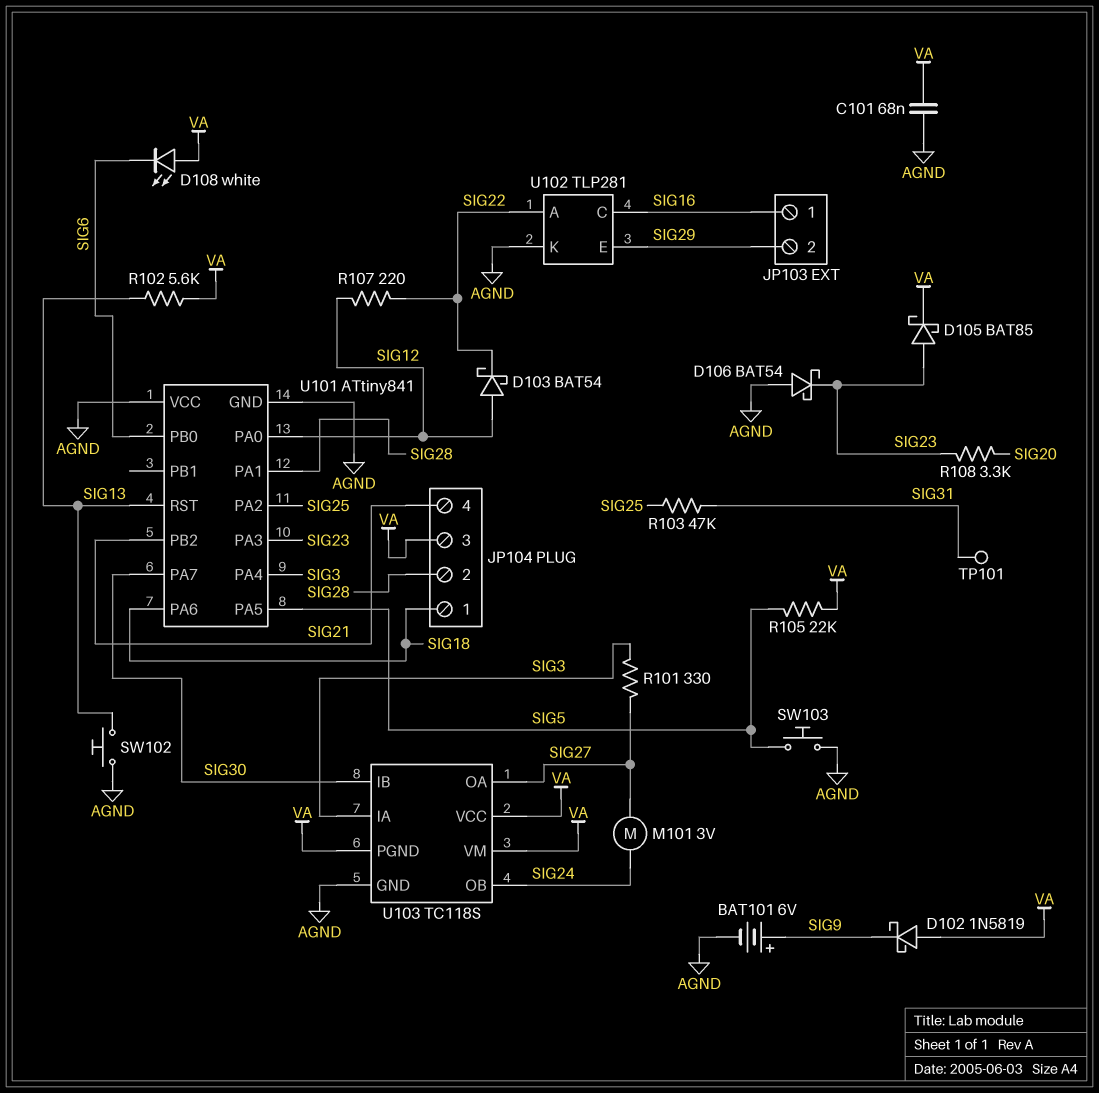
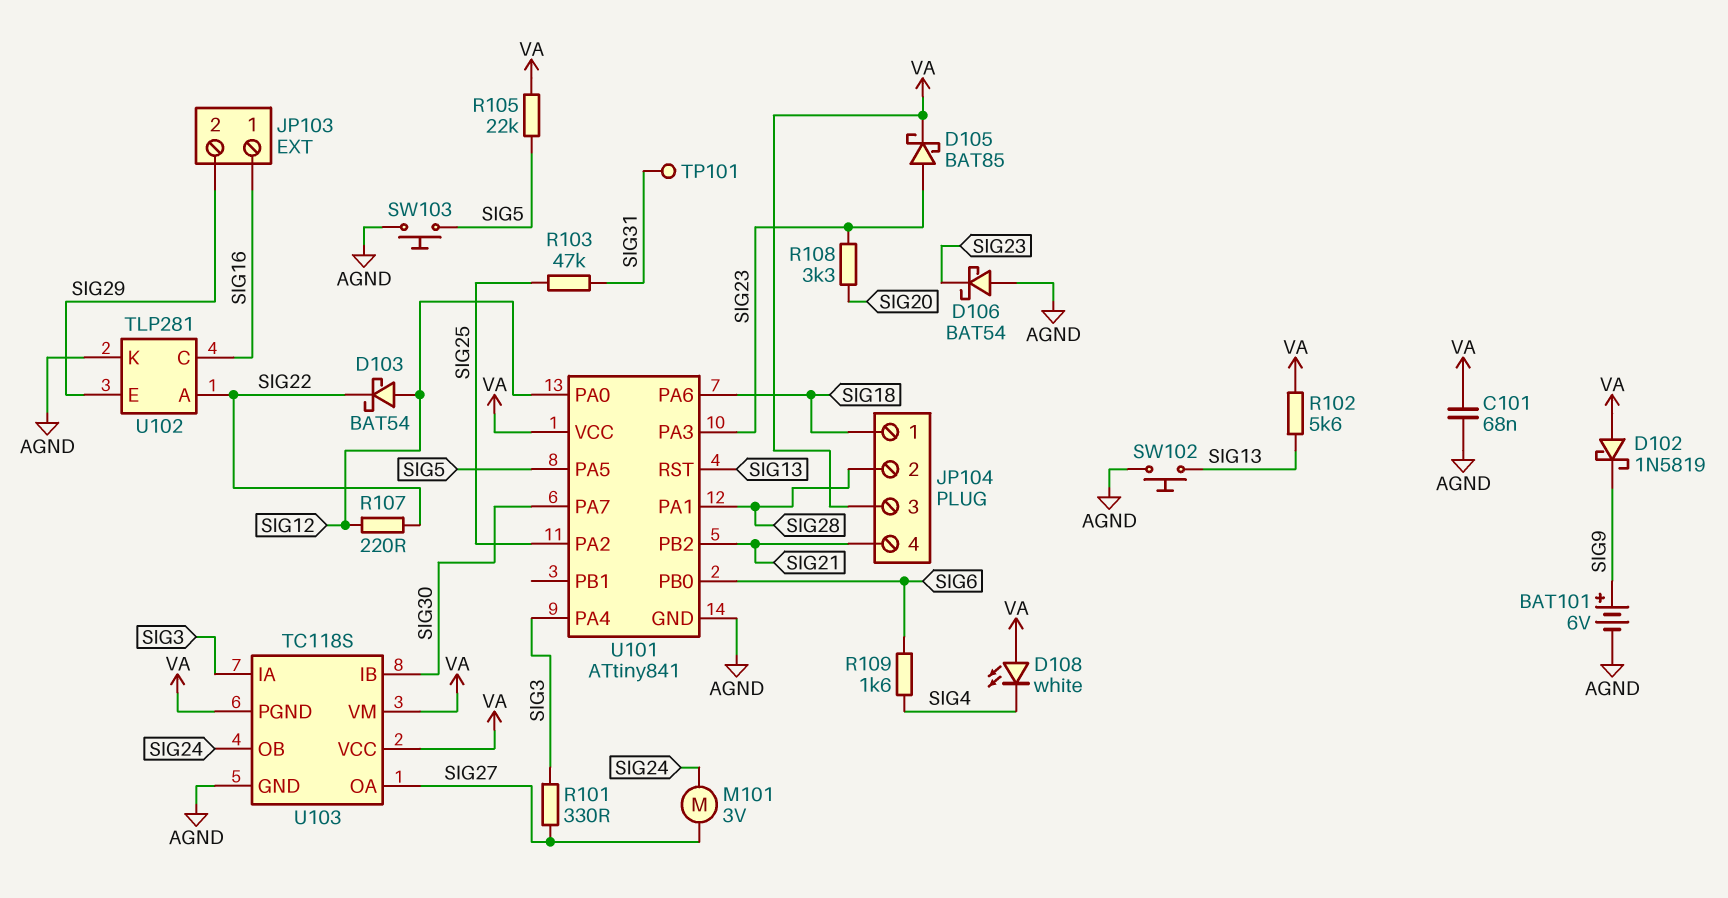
D108: LED white (A VA, K SIG6) -> LED white (A VA, K SIG4)
R109: none -> 1.6k (SIG4, SIG6)
U101 pin VCC: AGND -> VA

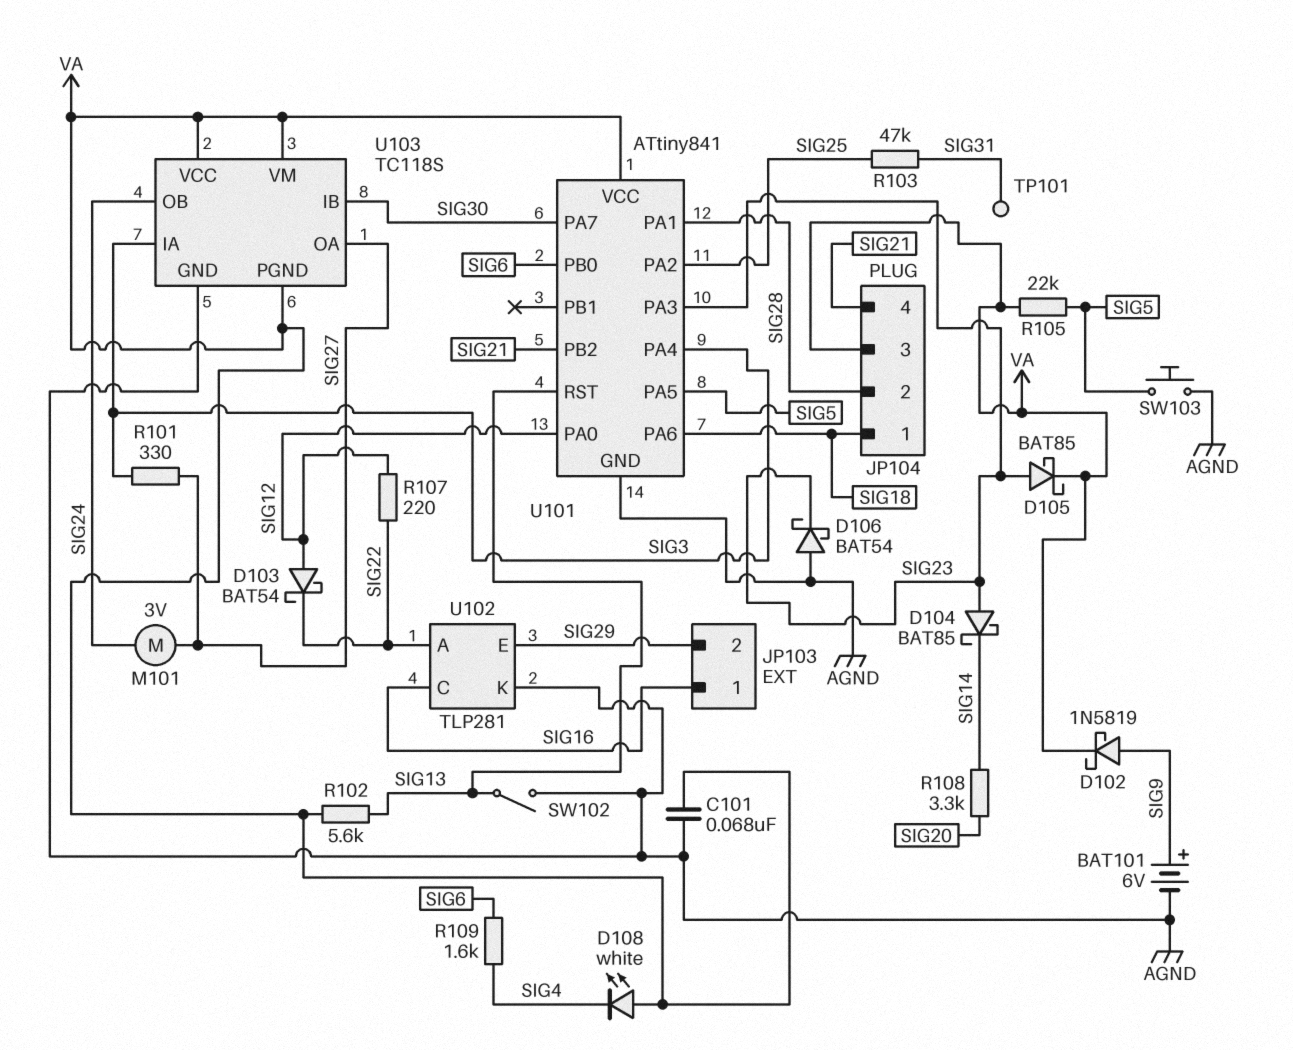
D102: schottky 1N5819 (A VA, K SIG9) -> schottky 1N5819 (A SIG9, K VA)
D104: none -> schottky BAT85 (A SIG23, K SIG14)
R108: 3.3k (SIG20, SIG23) -> 3.3k (SIG14, SIG20)
SW102: button (AGND, SIG13) -> switch (AGND, SIG13)

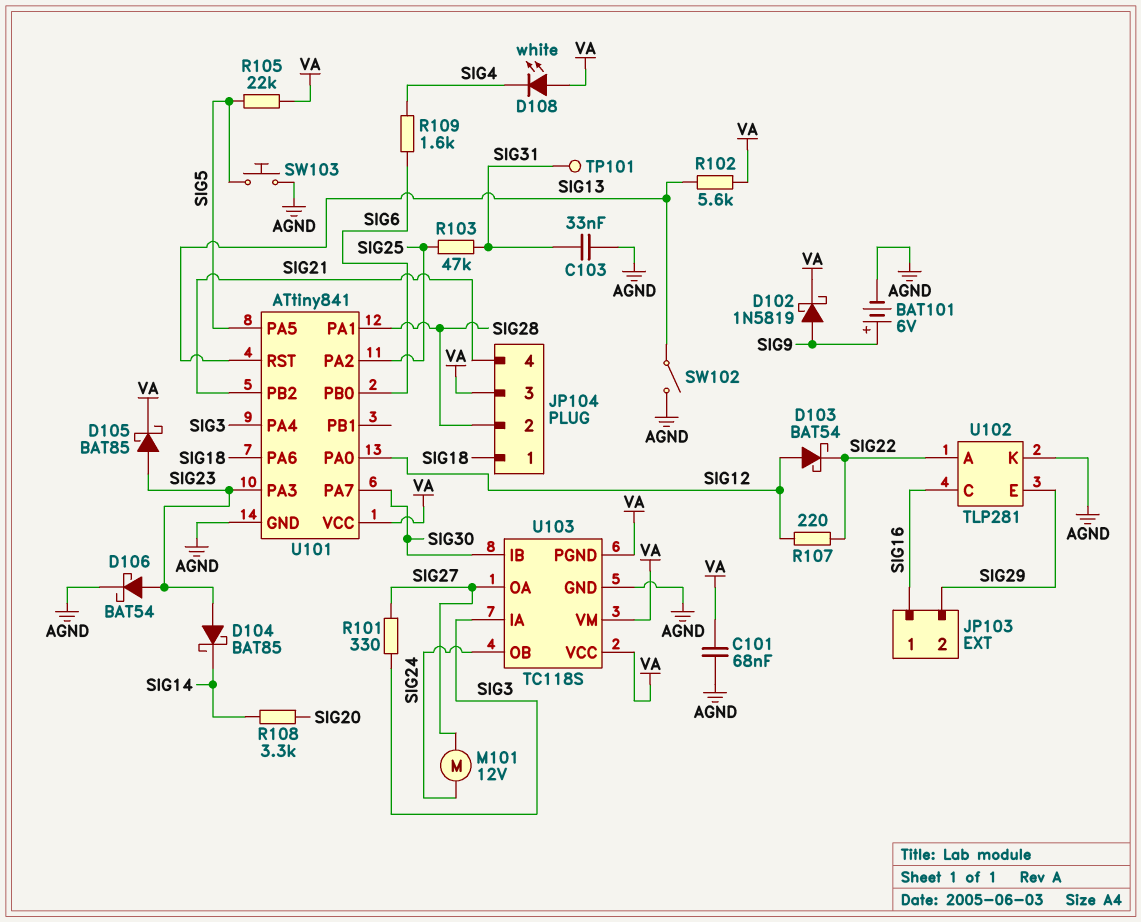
C103: none -> 33nF (AGND, SIG31)
D106: schottky BAT54 (A AGND, K SIG23) -> schottky BAT54 (A SIG23, K AGND)
M101: motor 3V (SIG24, SIG27) -> motor 12V (SIG24, SIG27)

